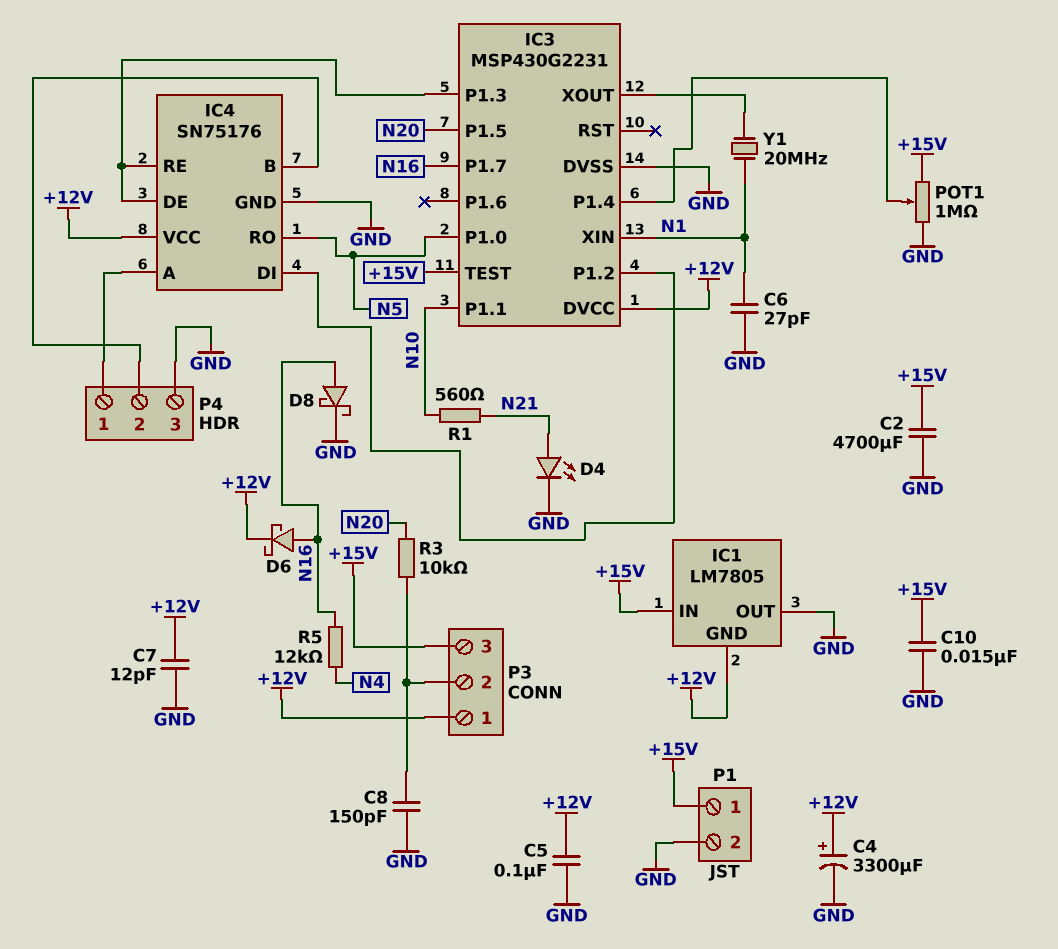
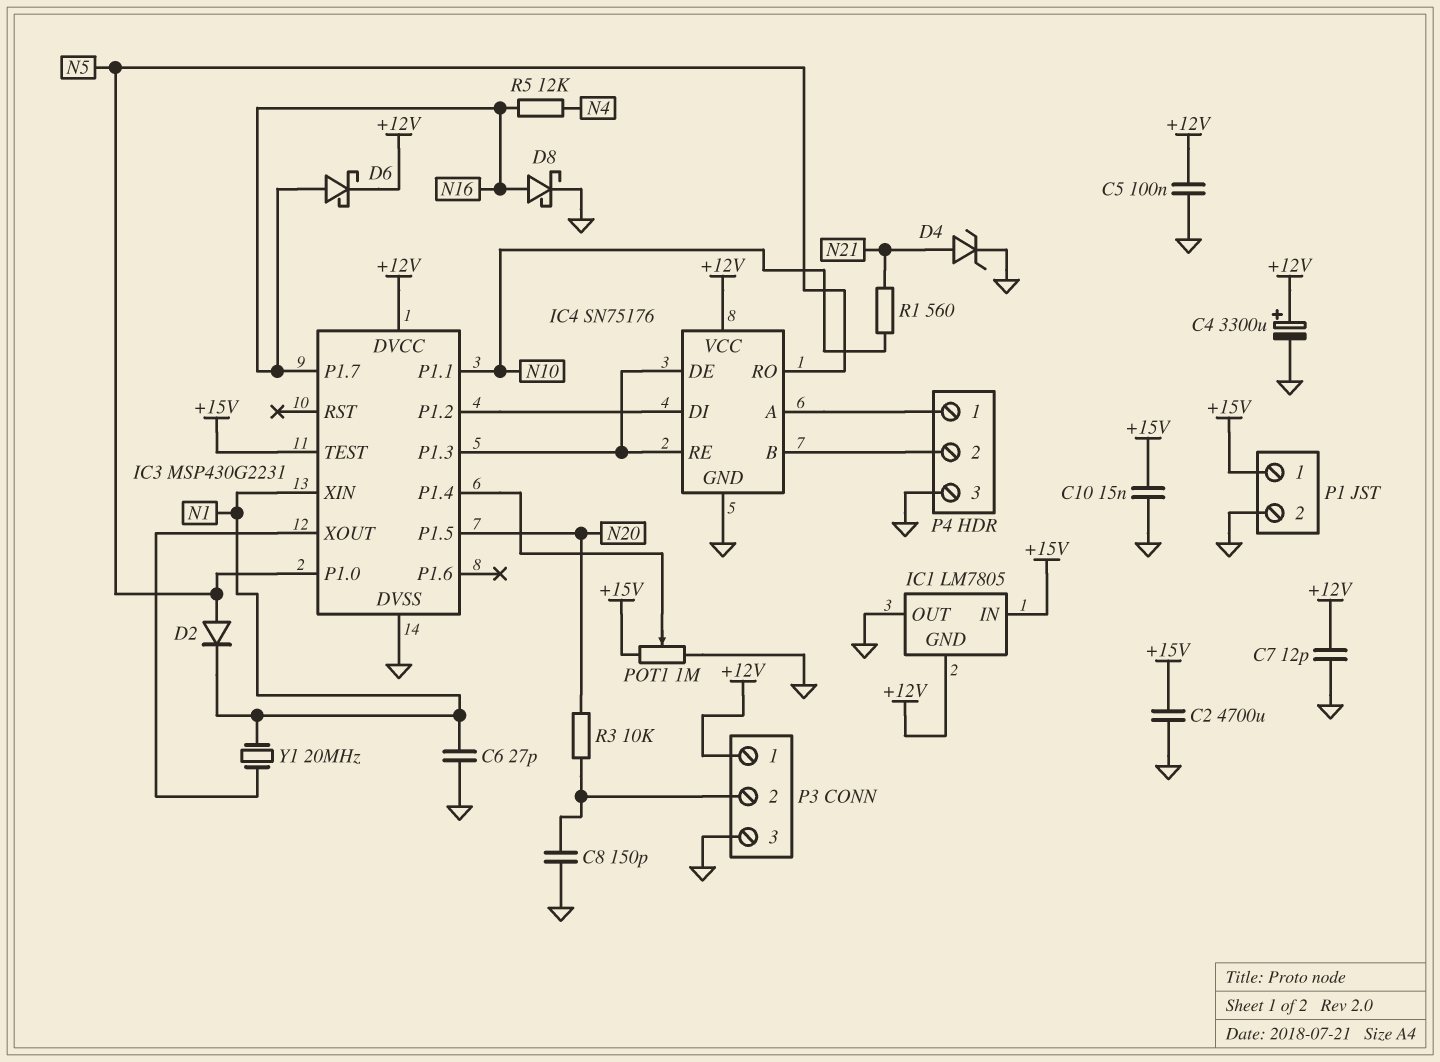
D2: none -> diode (A N5, K N1)
D4: LED (A N21, K GND) -> zener (A N21, K GND)
P3 pin 3: +15V -> GND

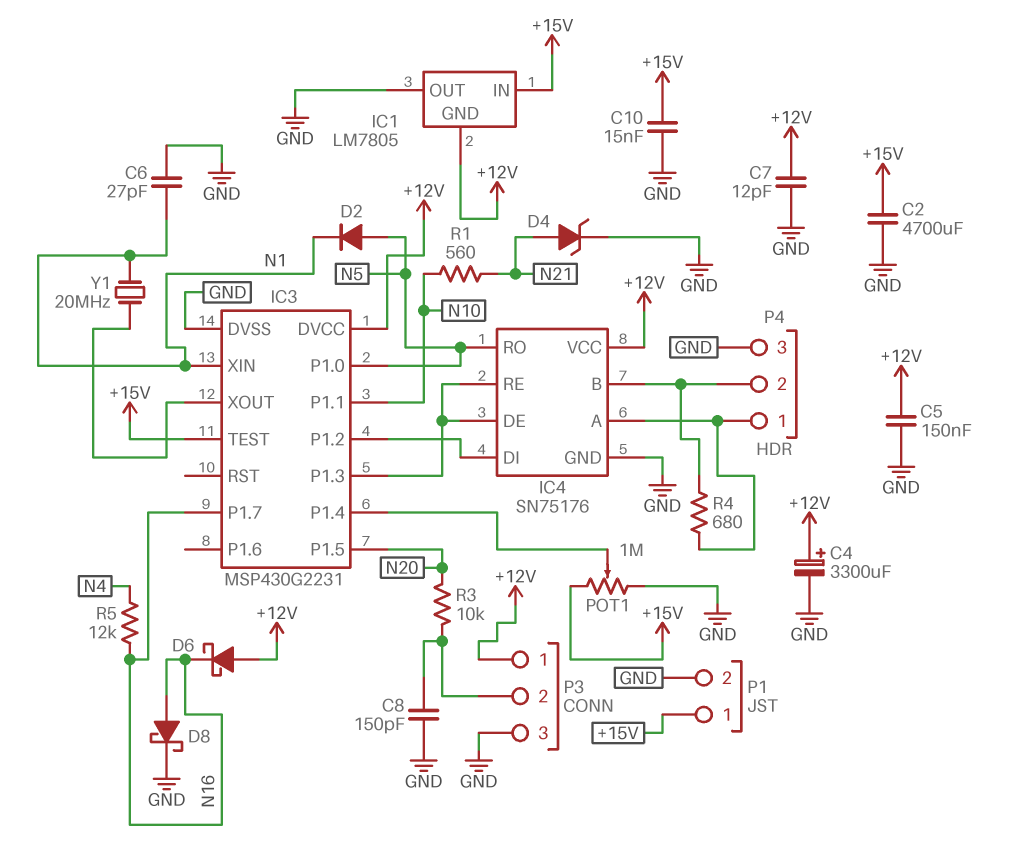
C5: 100nF (+12V, GND) -> 150nF (+12V, GND)
D6: schottky (A N16, K +12V) -> schottky (A +12V, K N16)
R4: none -> 680 (IC4/A, IC4/B)

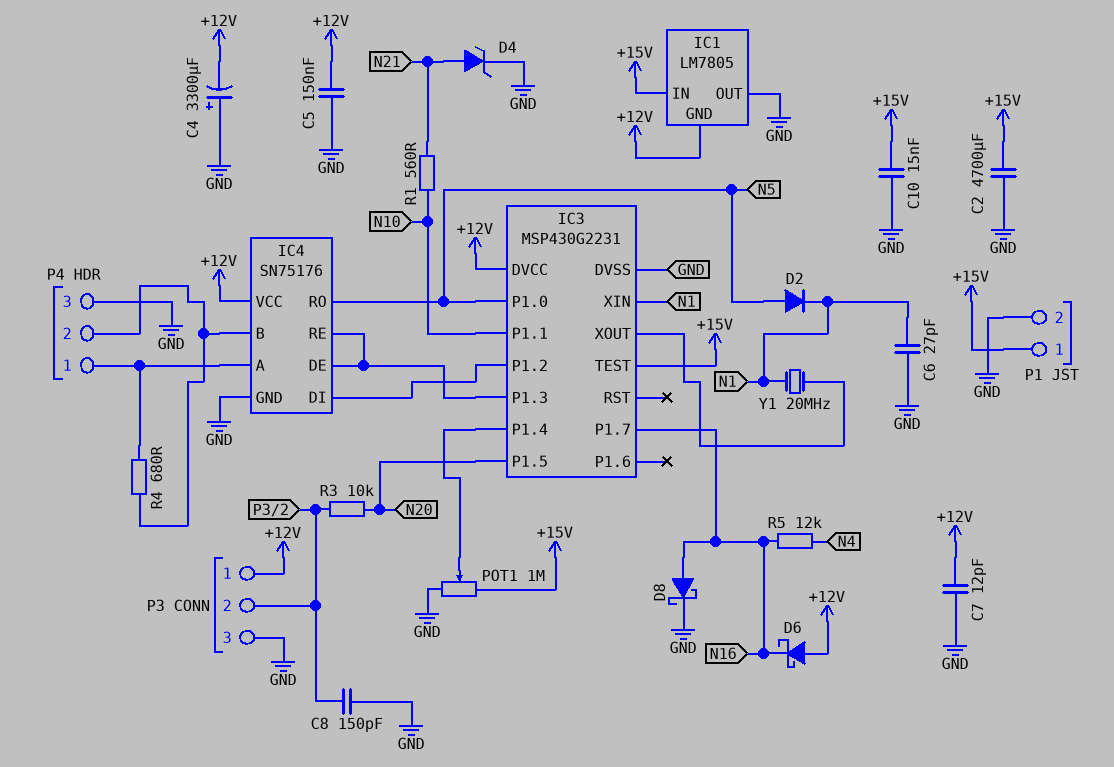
C4: 3300uF (plus +12V, minus GND) -> 3300uF (plus GND, minus +12V)

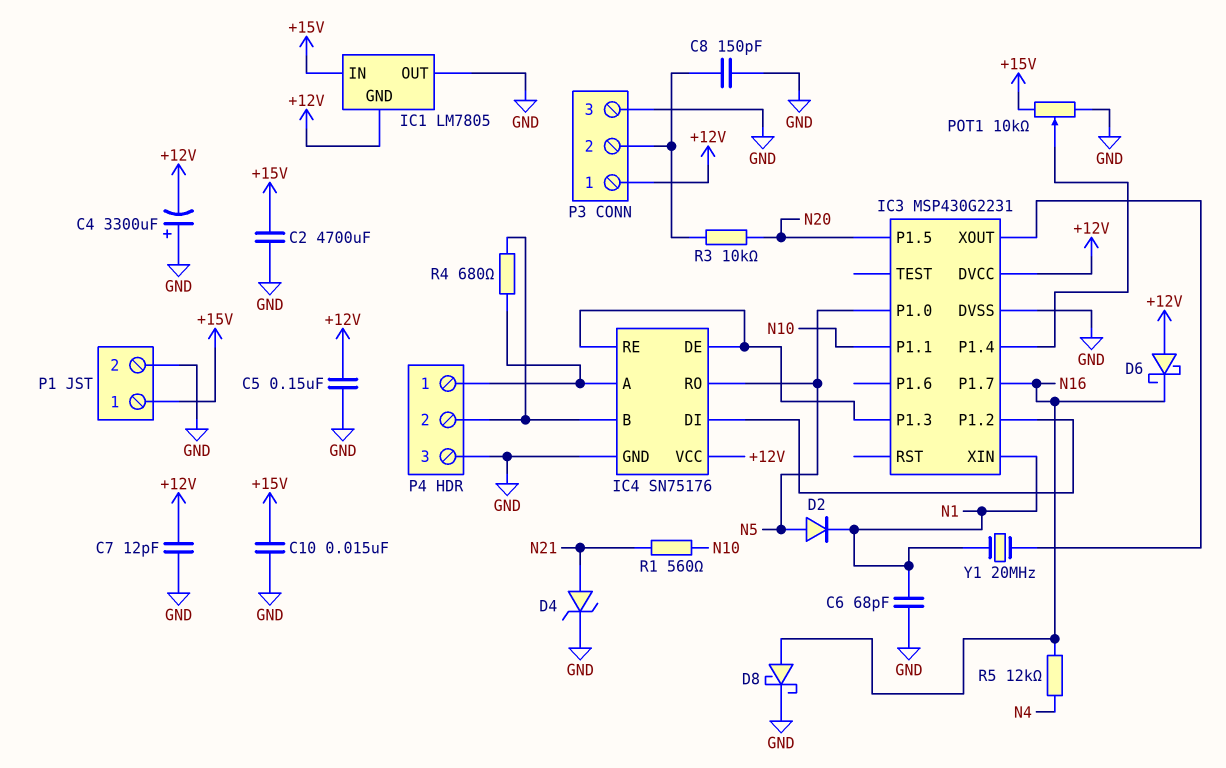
C6: 27pF (GND, N1) -> 68pF (GND, N1)
IC3 pin TEST: +15V -> none
POT1: 1M (+15V, GND, wiper IC3/P1.4) -> 10k (+15V, GND, wiper IC3/P1.4)

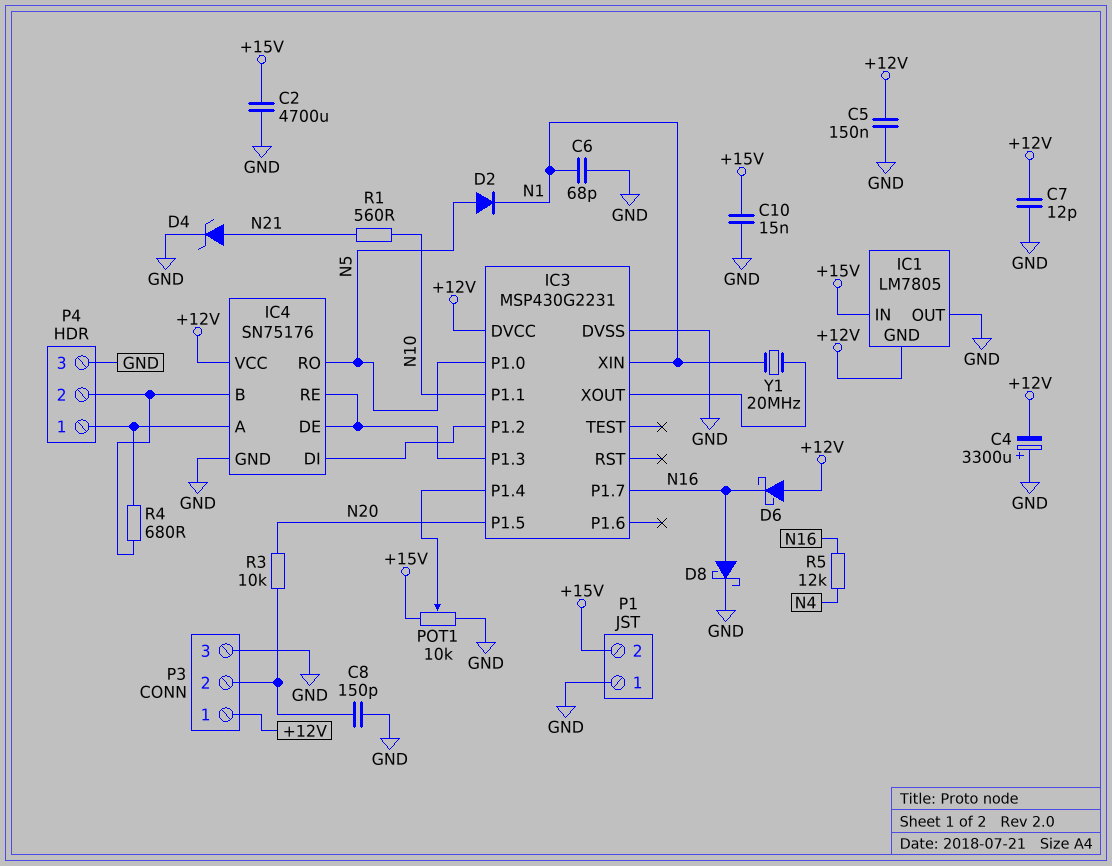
P1 pin 1: +15V -> GND
P1 pin 2: GND -> +15V

